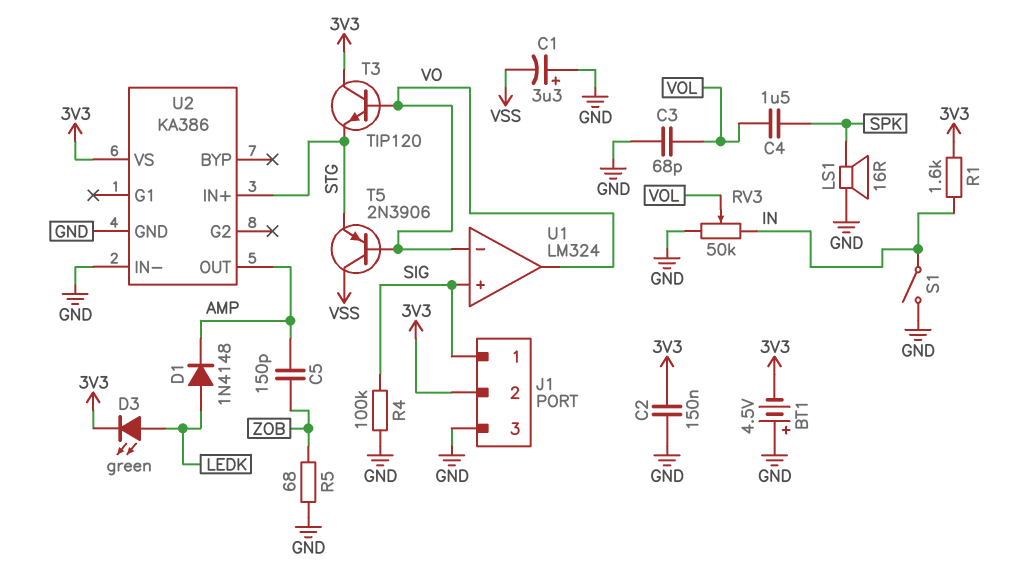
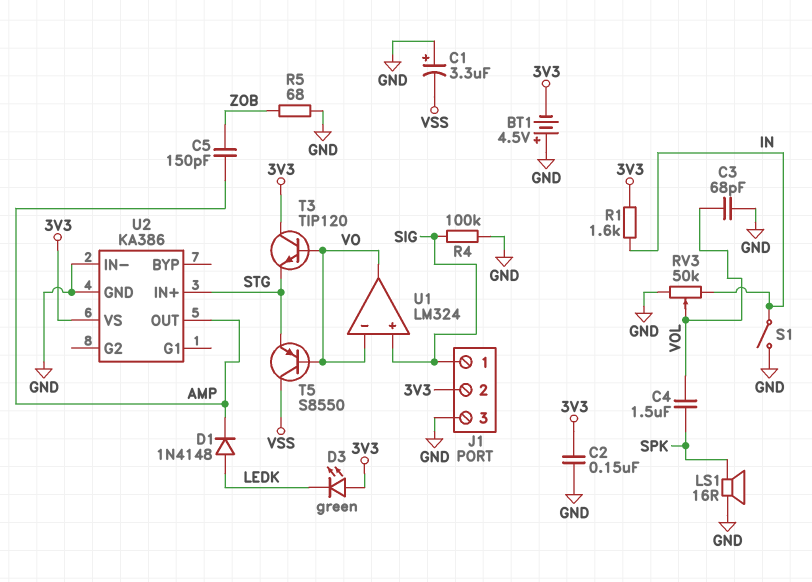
D3: LED green (A LEDK, K 3V3) -> LED green (A 3V3, K LEDK)
T5: PNP 2N3906 (B VO, C VSS, E STG) -> PNP S8550 (B VO, C VSS, E STG)

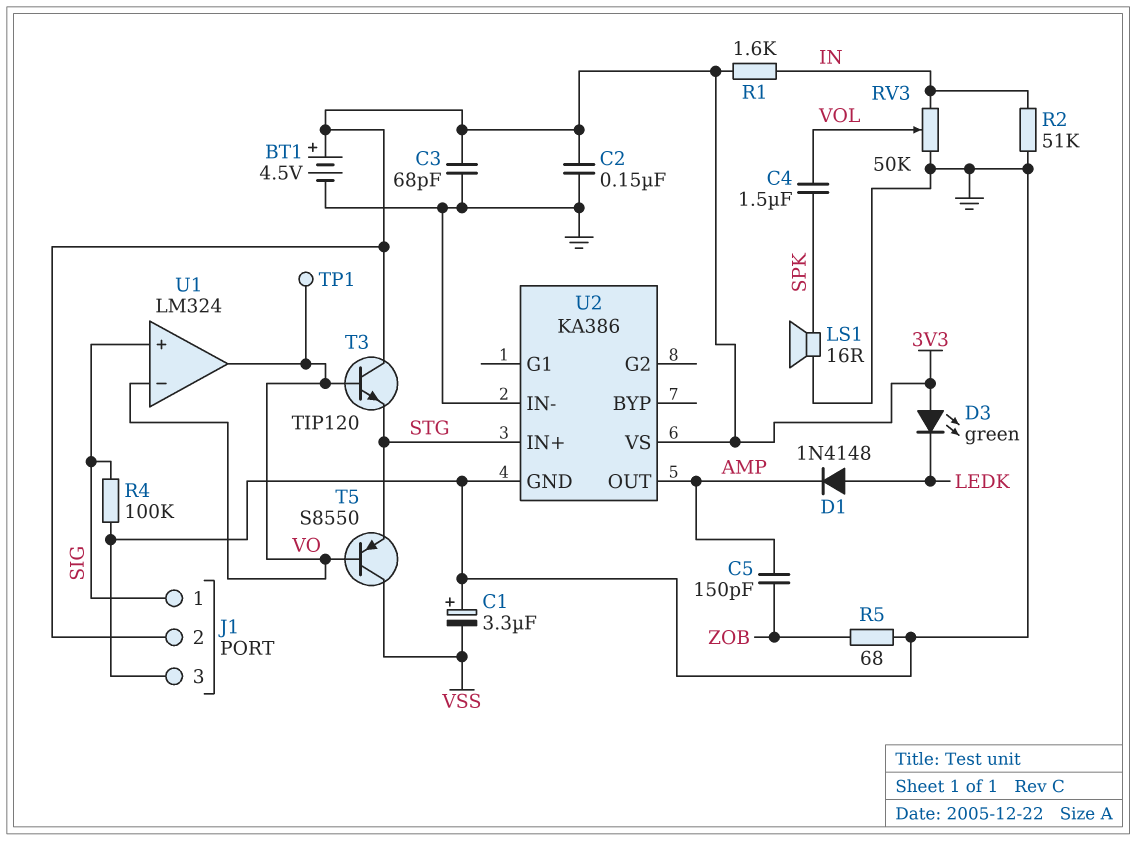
BT1: 4.5V (plus GND, minus 3V3) -> 4.5V (plus 3V3, minus GND)
C3: 68pF (GND, VOL) -> 68pF (3V3, GND)
R2: none -> 51k (GND, IN)
S1: switch (GND, IN) -> none
TP1: none -> test point (VO)

